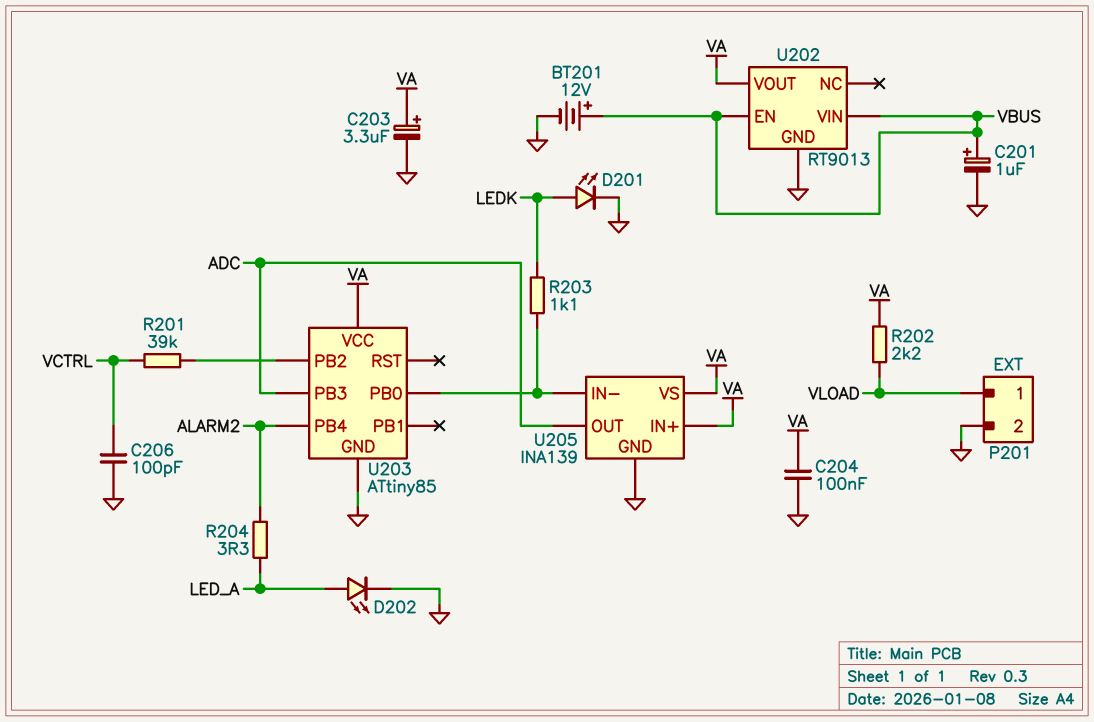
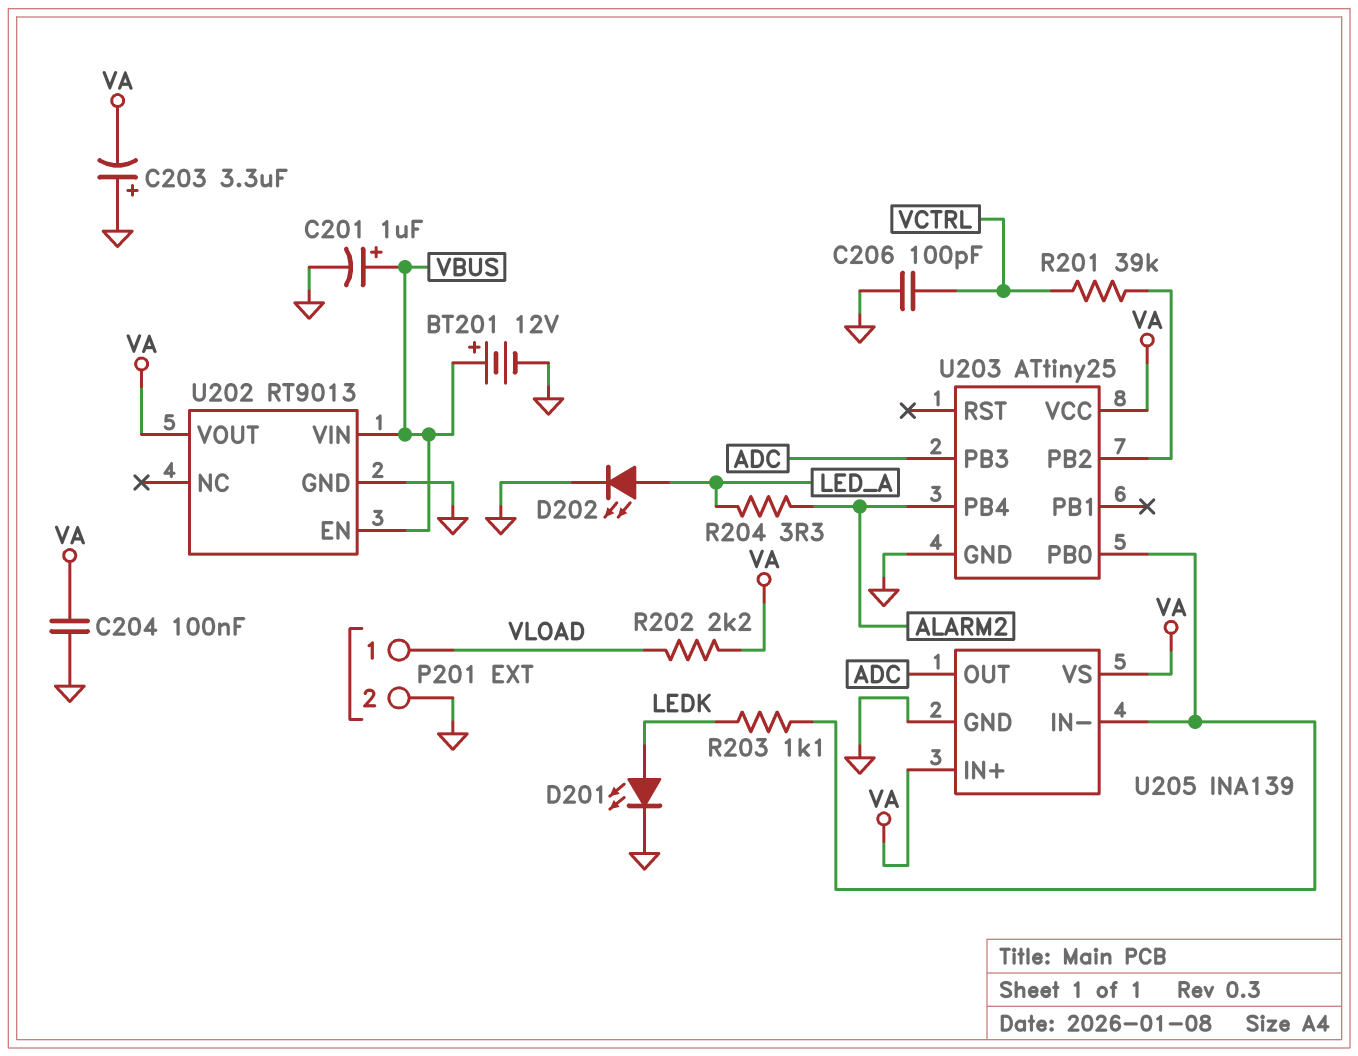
C203: 3.3uF (plus VA, minus GND) -> 3.3uF (plus GND, minus VA)
U203: ATtiny85 -> ATtiny25

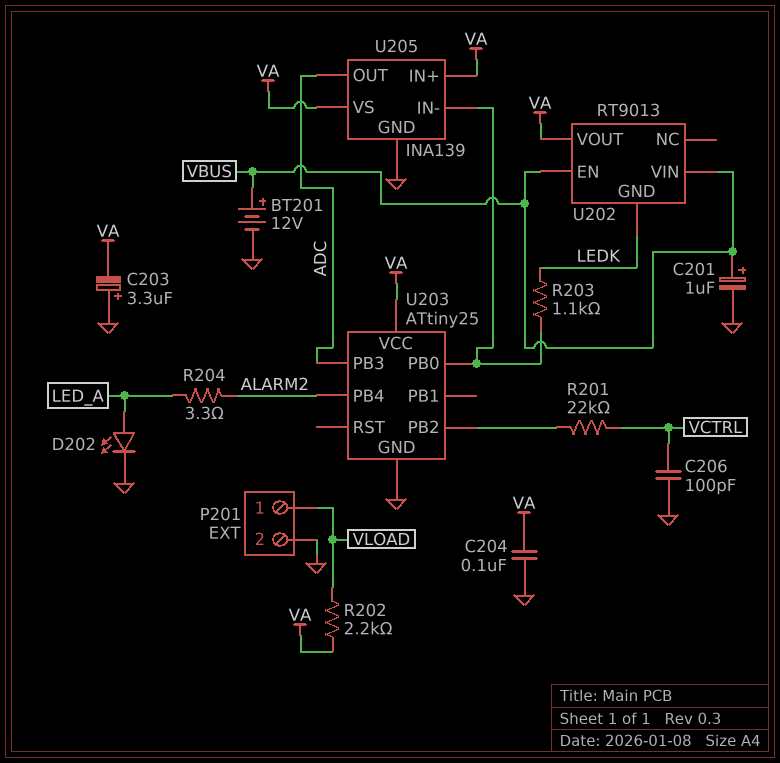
D201: LED (A LEDK, K GND) -> none
R201: 39k (U203/PB2, VCTRL) -> 22k (U203/PB2, VCTRL)
U202 pin GND: GND -> LEDK

